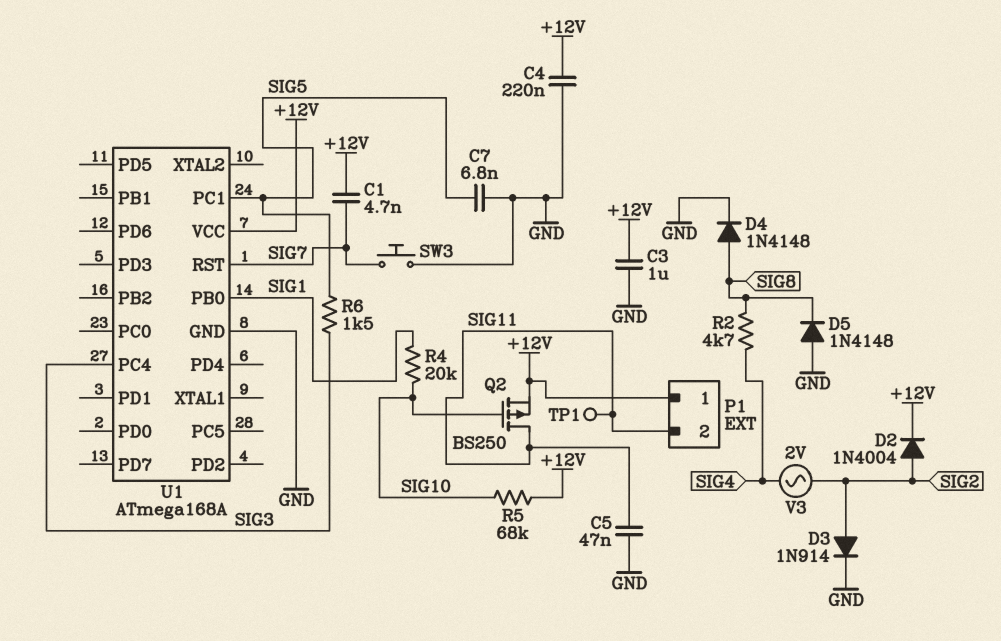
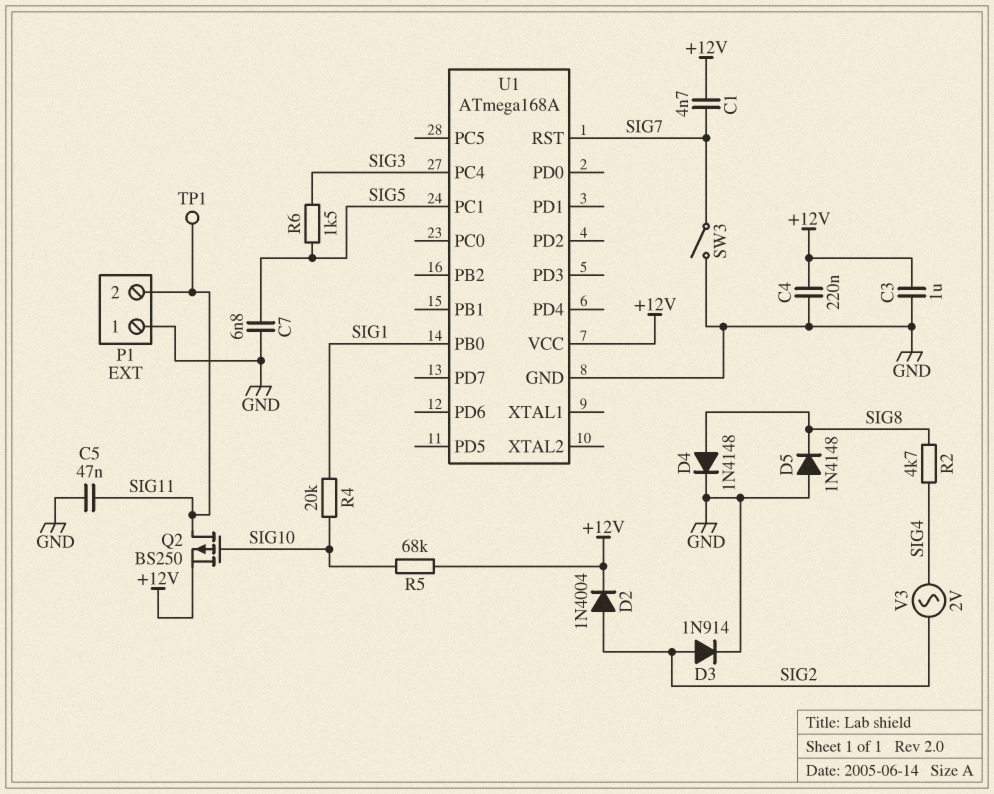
P1 pin 1: +12V -> GND
SW3: button (GND, SIG7) -> switch (GND, SIG7)

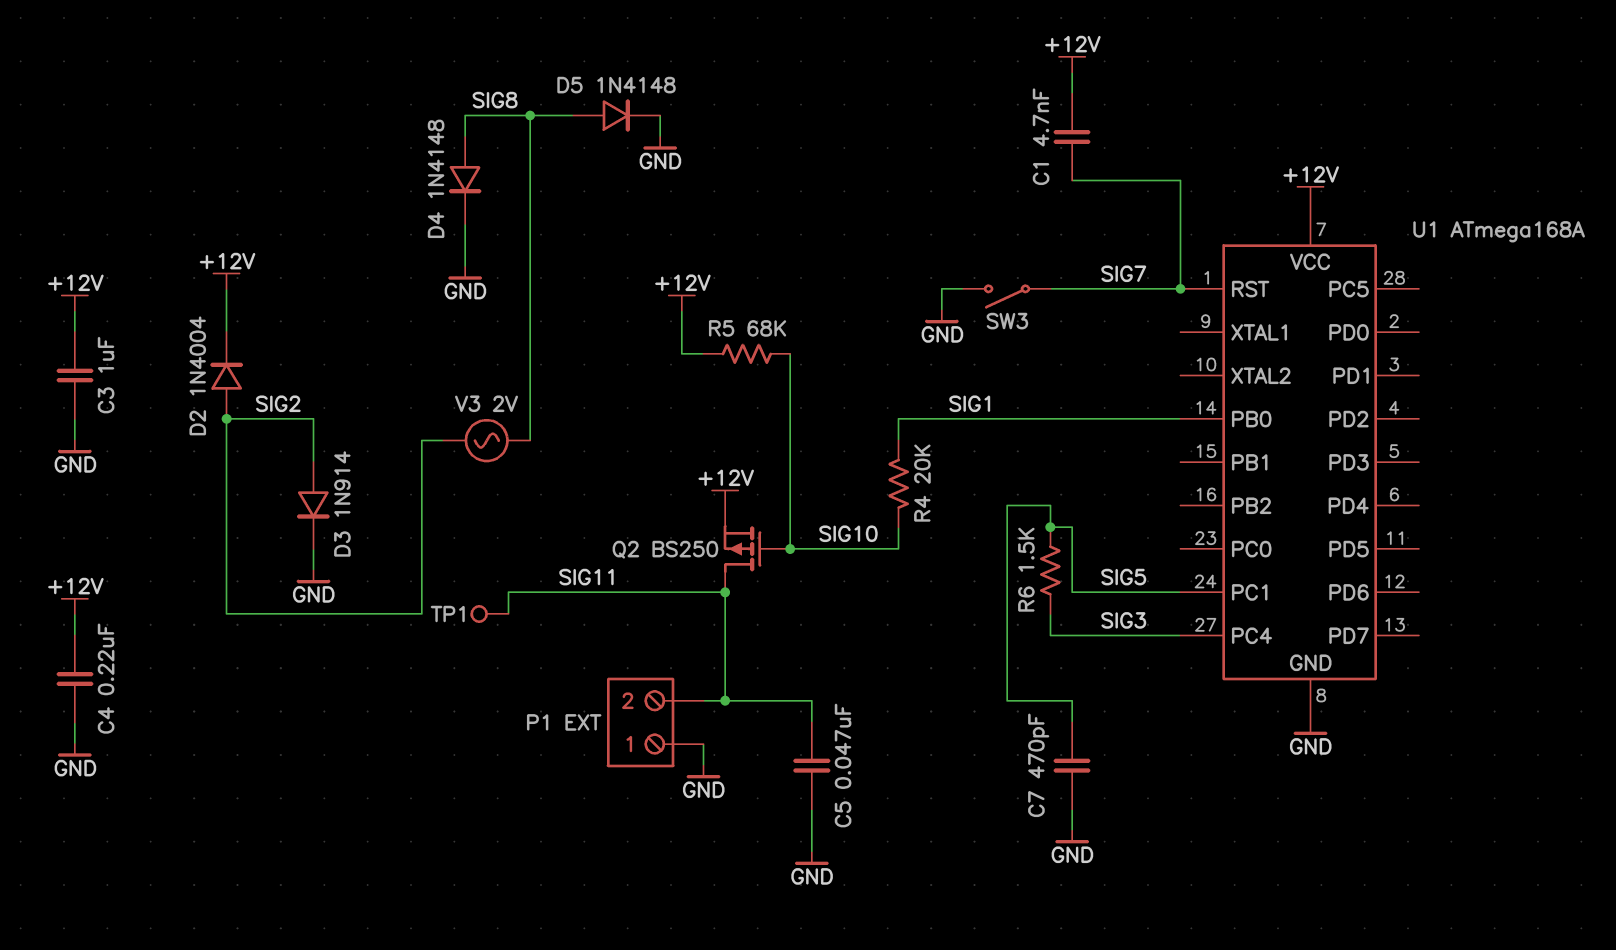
C7: 6.8nF (GND, SIG5) -> 470pF (GND, SIG5)
D5: diode 1N4148 (A GND, K SIG8) -> diode 1N4148 (A SIG8, K GND)
R2: 4.7k (SIG4, SIG8) -> none
V3: AC 2V (SIG2, SIG4) -> AC 2V (SIG2, SIG8)

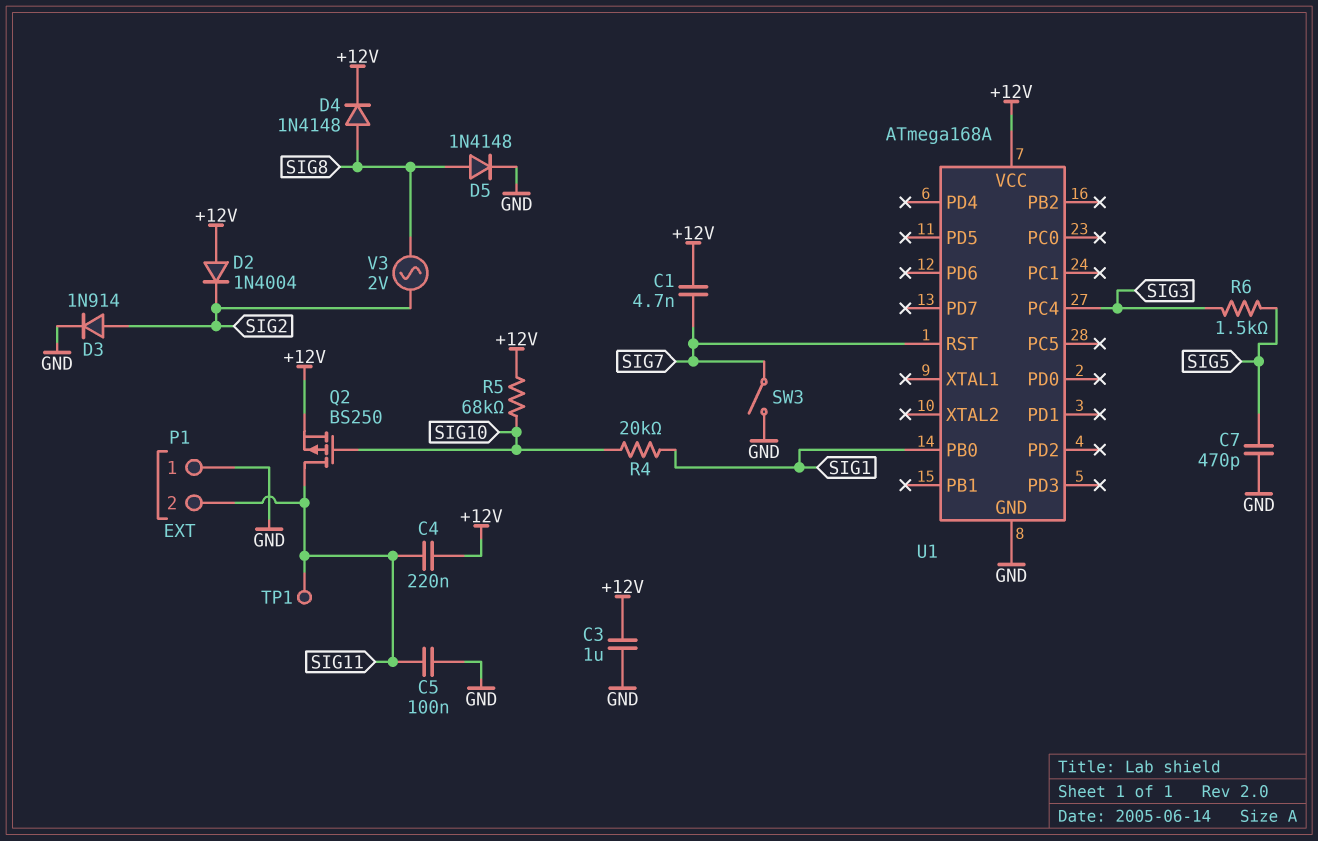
C4: 220nF (+12V, GND) -> 220nF (+12V, SIG11)
C5: 47nF (GND, SIG11) -> 100nF (GND, SIG11)
D2: diode 1N4004 (A SIG2, K +12V) -> diode 1N4004 (A +12V, K SIG2)
D4: diode 1N4148 (A SIG8, K GND) -> diode 1N4148 (A SIG8, K +12V)
U1 pin PC1: SIG5 -> none

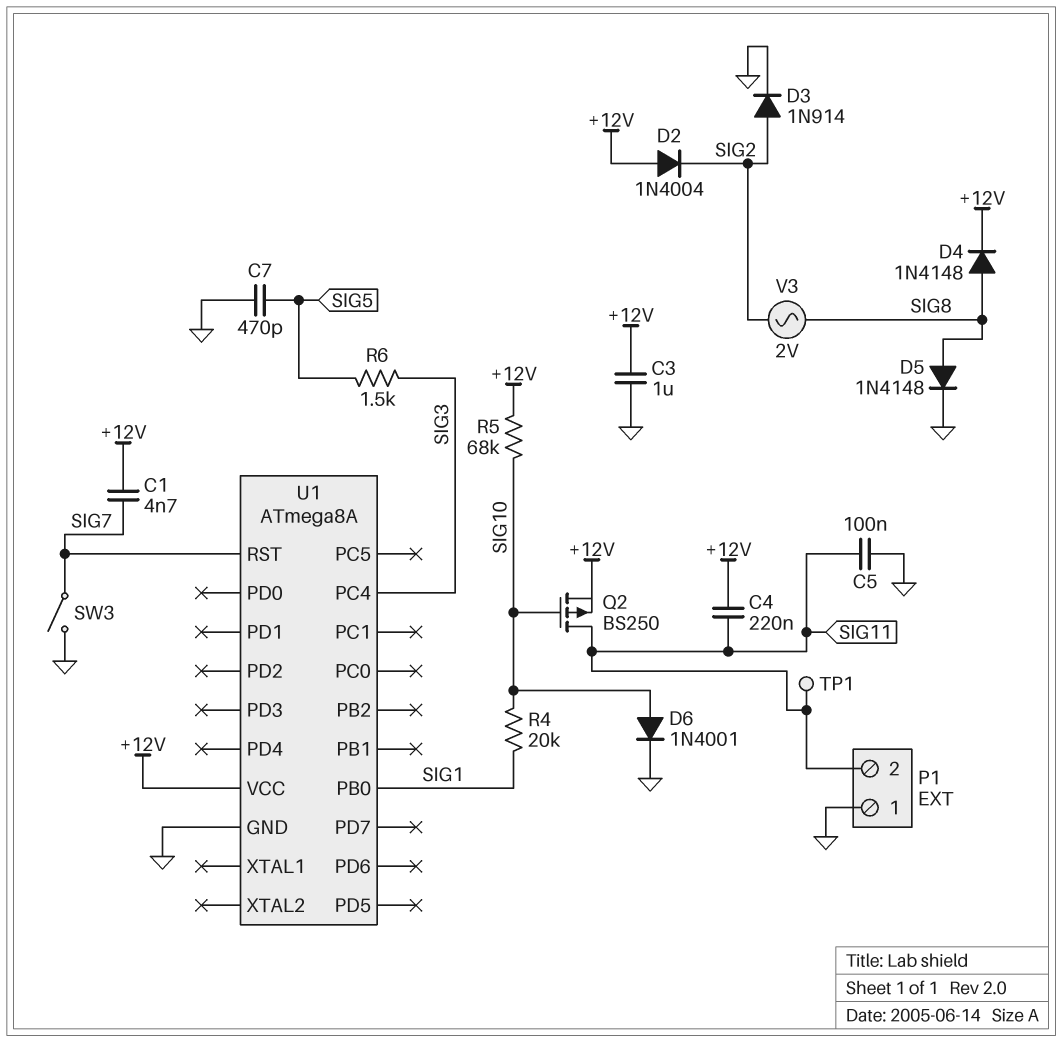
D6: none -> diode 1N4001 (A SIG10, K GND)
U1: ATmega168A -> ATmega8A

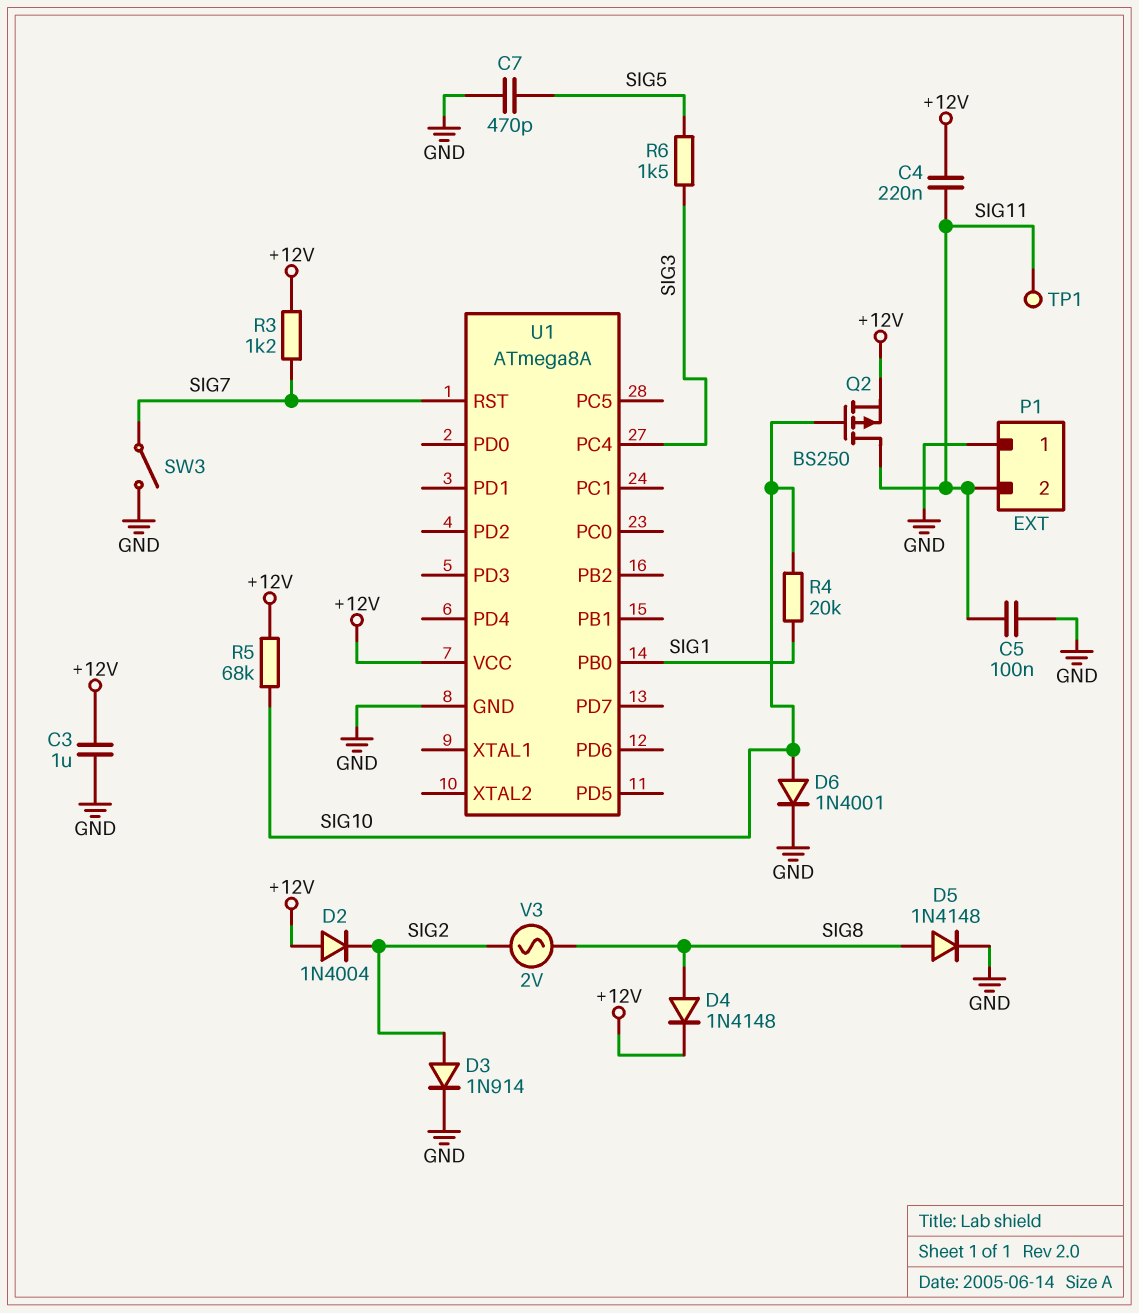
C1: 4.7nF (+12V, SIG7) -> none
R3: none -> 1.2k (+12V, SIG7)

